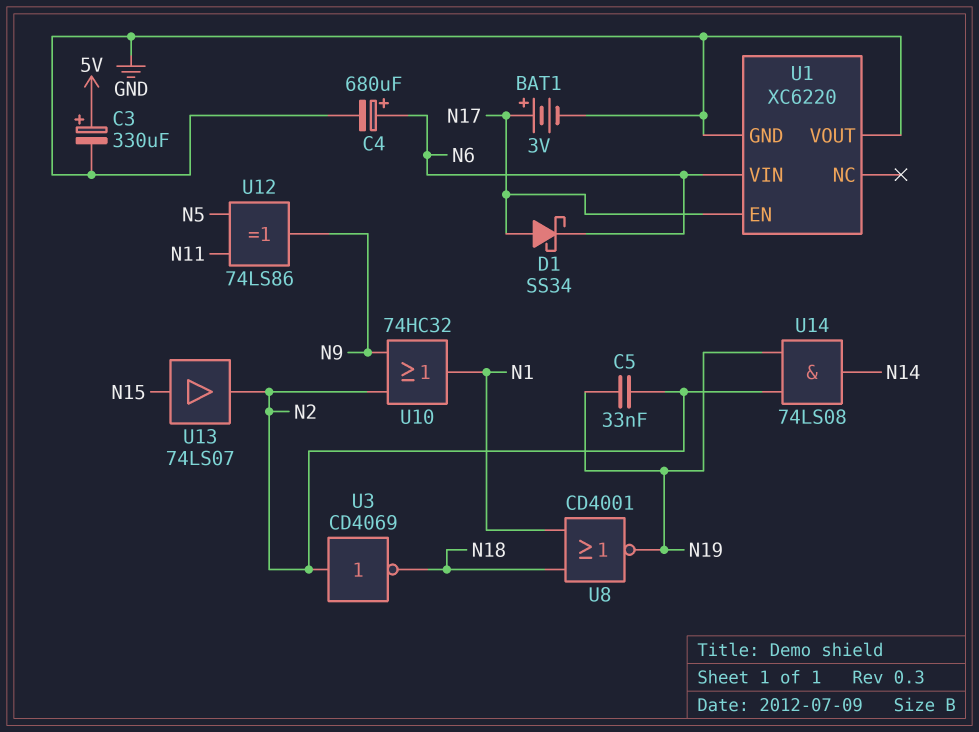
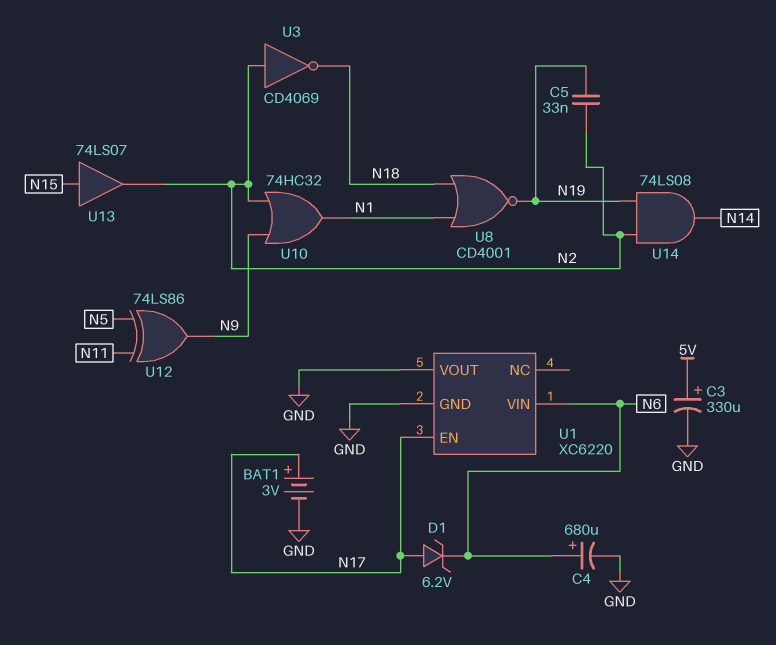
D1: schottky SS34 (A N17, K N6) -> zener 6.2V (A N17, K N6)

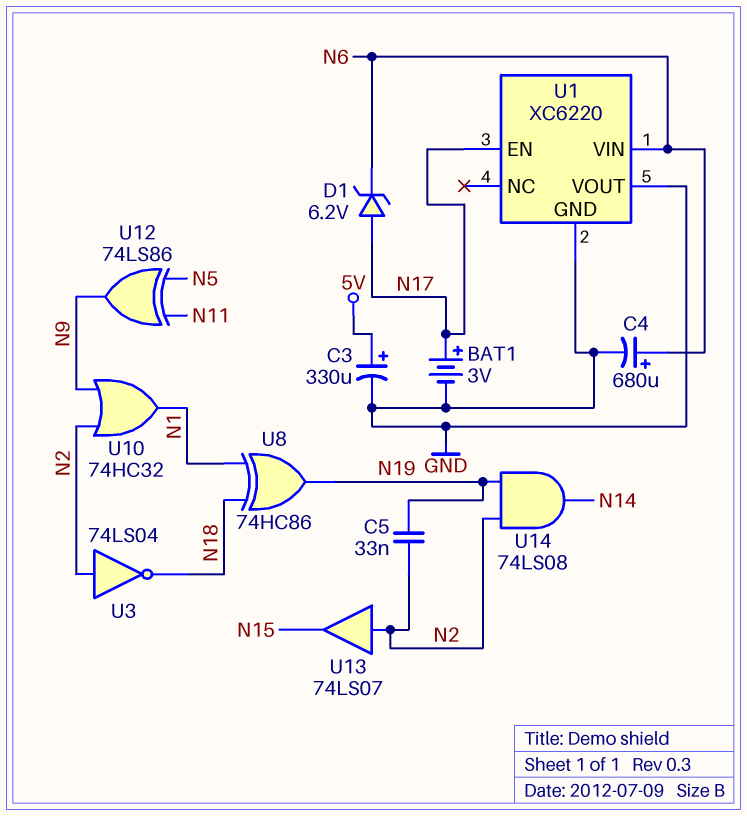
U3: NOT CD4069 (in N2, out N18) -> NOT 74LS04 (in N2, out N18)
U8: NOR CD4001 (in N1, in N18, out N19) -> XOR 74HC86 (in N1, in N18, out N19)
U13: buffer 74LS07 (in N15, out N2) -> buffer 74LS07 (in N2, out N15)

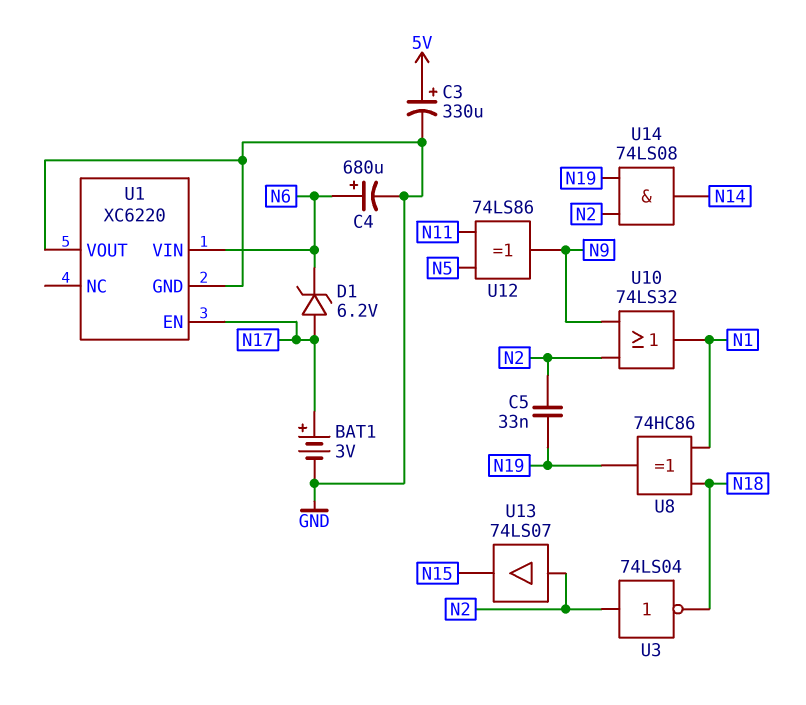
U10: OR 74HC32 (in N2, in N9, out N1) -> OR 74LS32 (in N2, in N9, out N1)

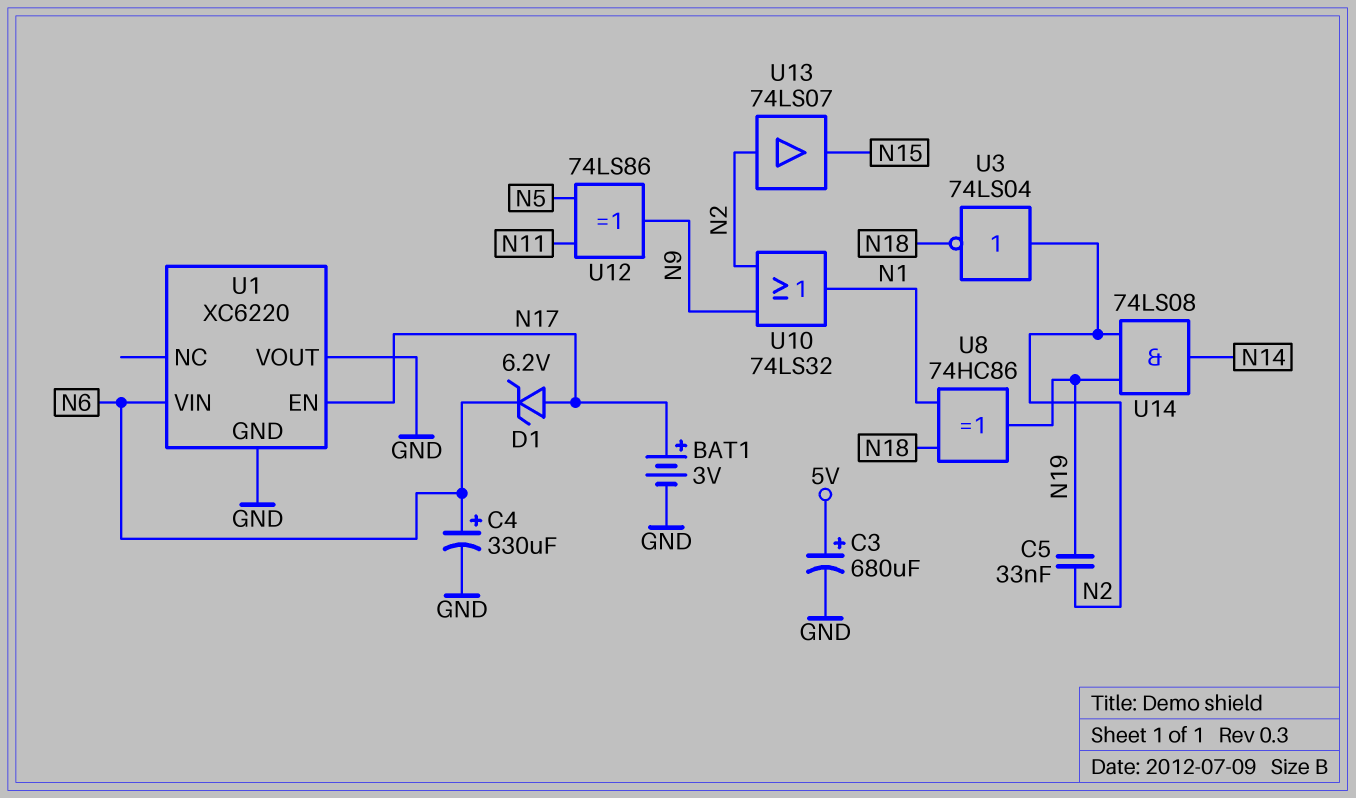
C3: 330uF (plus 5V, minus GND) -> 680uF (plus 5V, minus GND)
C4: 680uF (plus N6, minus GND) -> 330uF (plus N6, minus GND)

